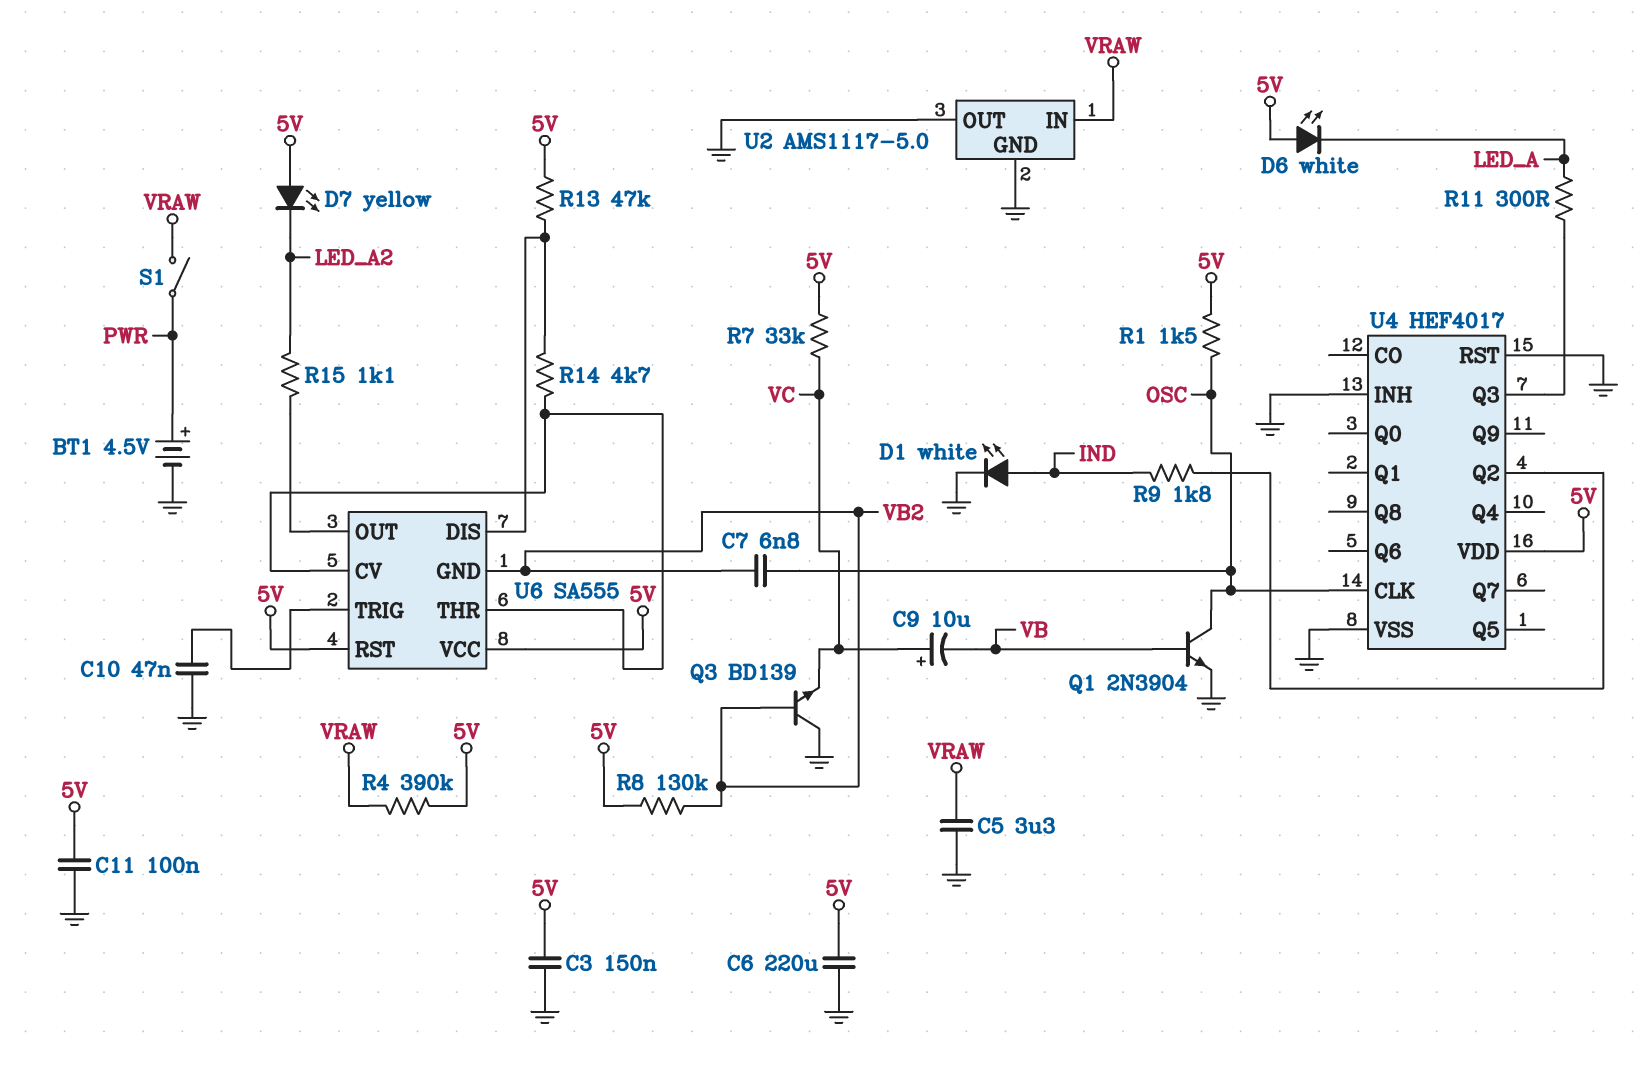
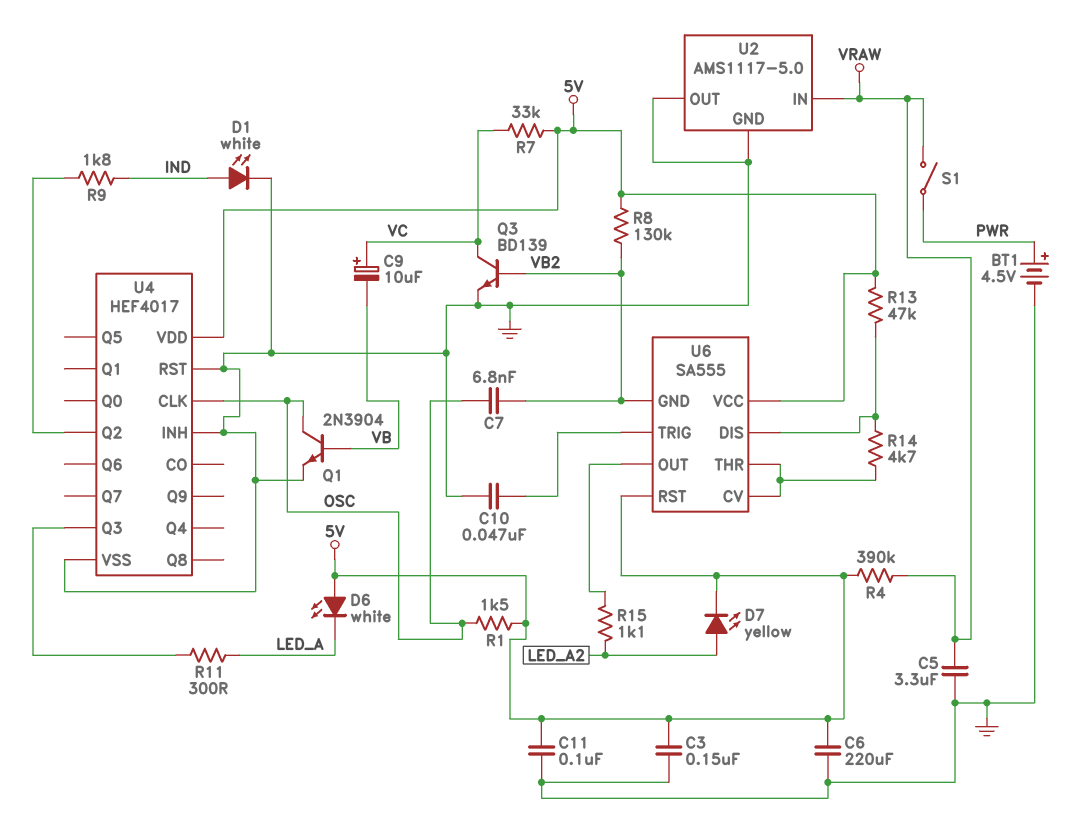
D7: LED yellow (A 5V, K LED_A2) -> LED yellow (A LED_A2, K 5V)
Q3: NPN BD139 (B VB2, C GND, E VC) -> NPN BD139 (B VB2, C VC, E GND)

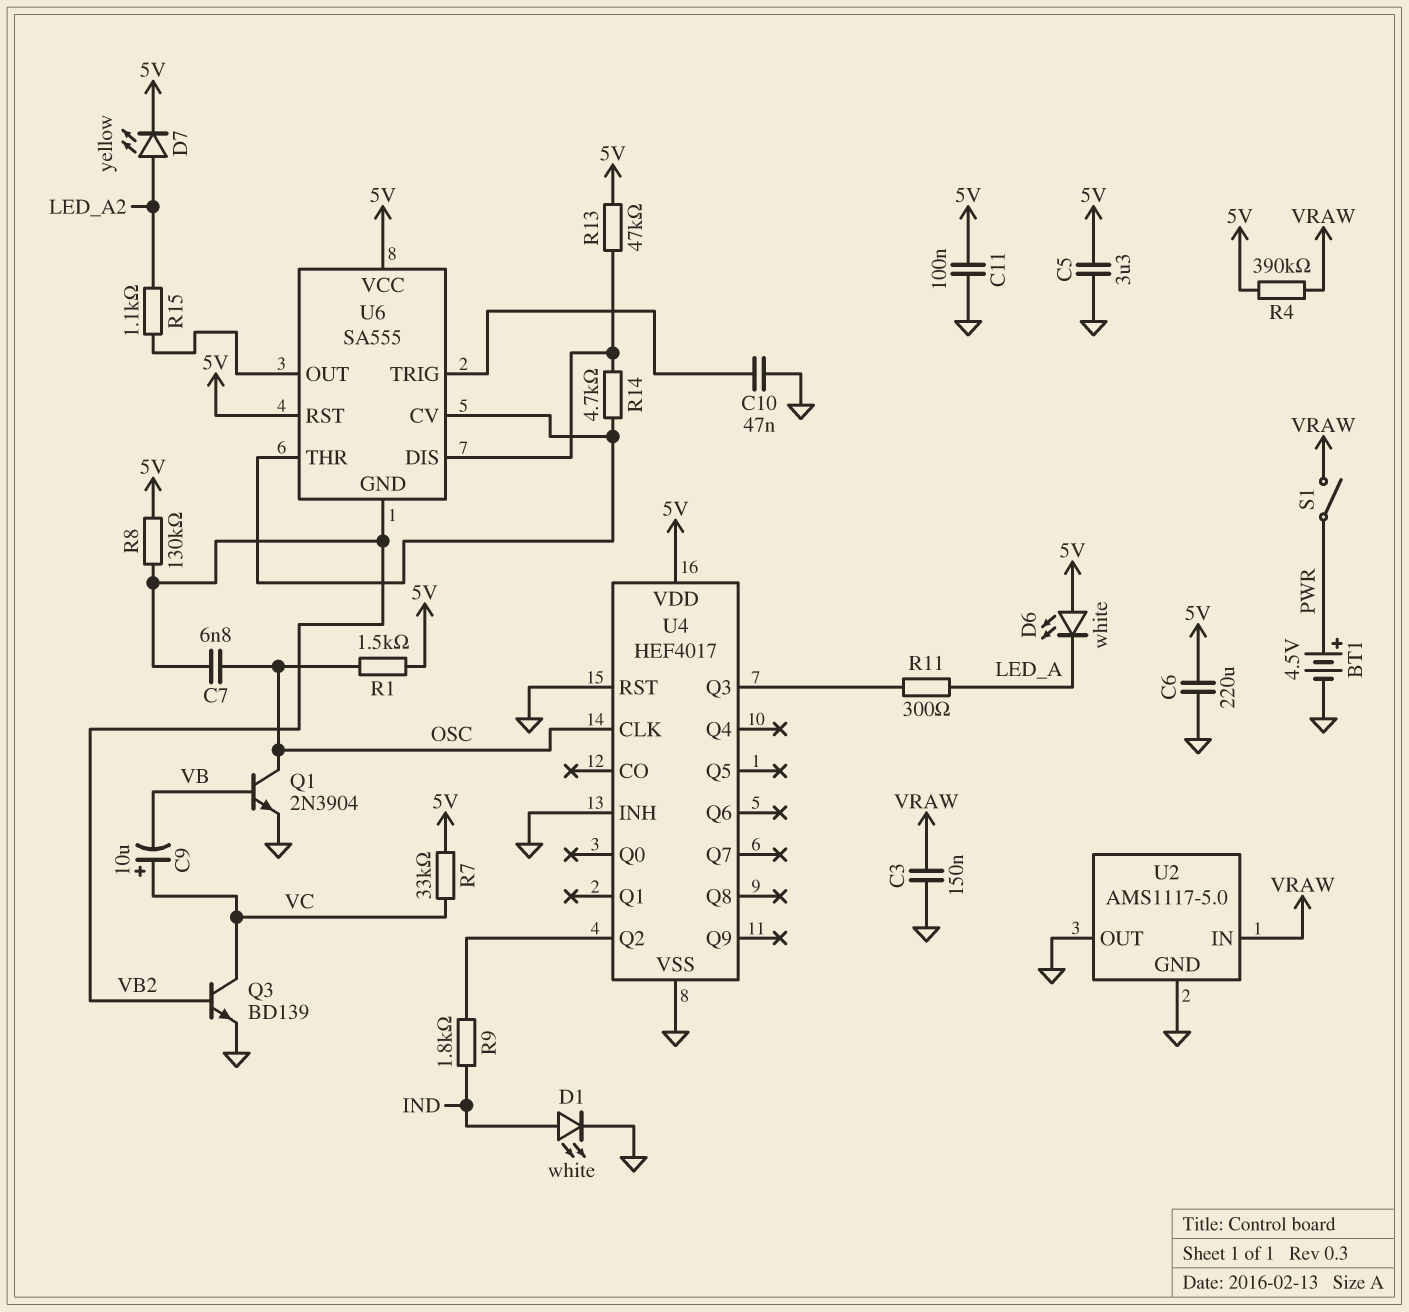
C3: 150nF (5V, GND) -> 150nF (GND, VRAW)
C5: 3.3uF (GND, VRAW) -> 3.3uF (5V, GND)

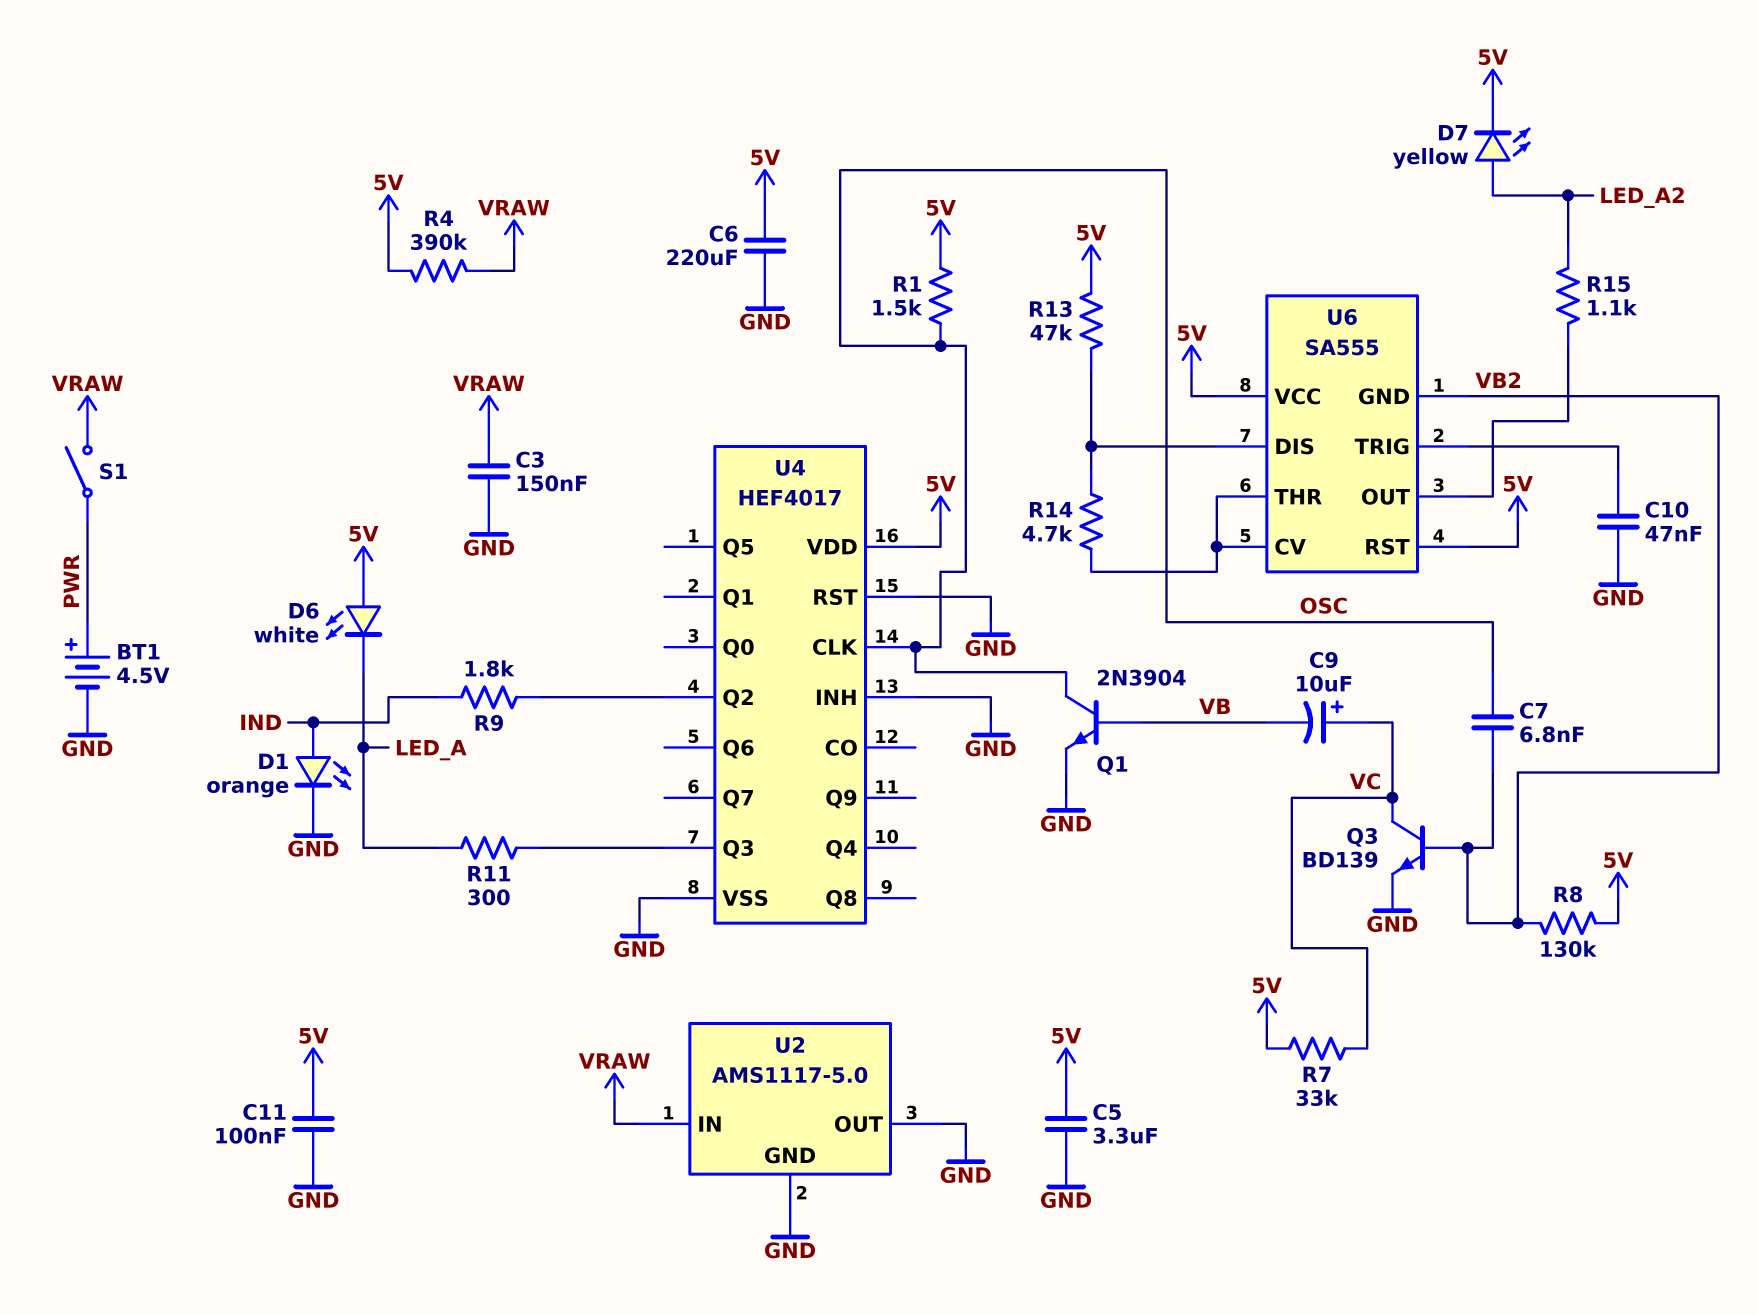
D1: LED white (A IND, K GND) -> LED orange (A IND, K GND)

